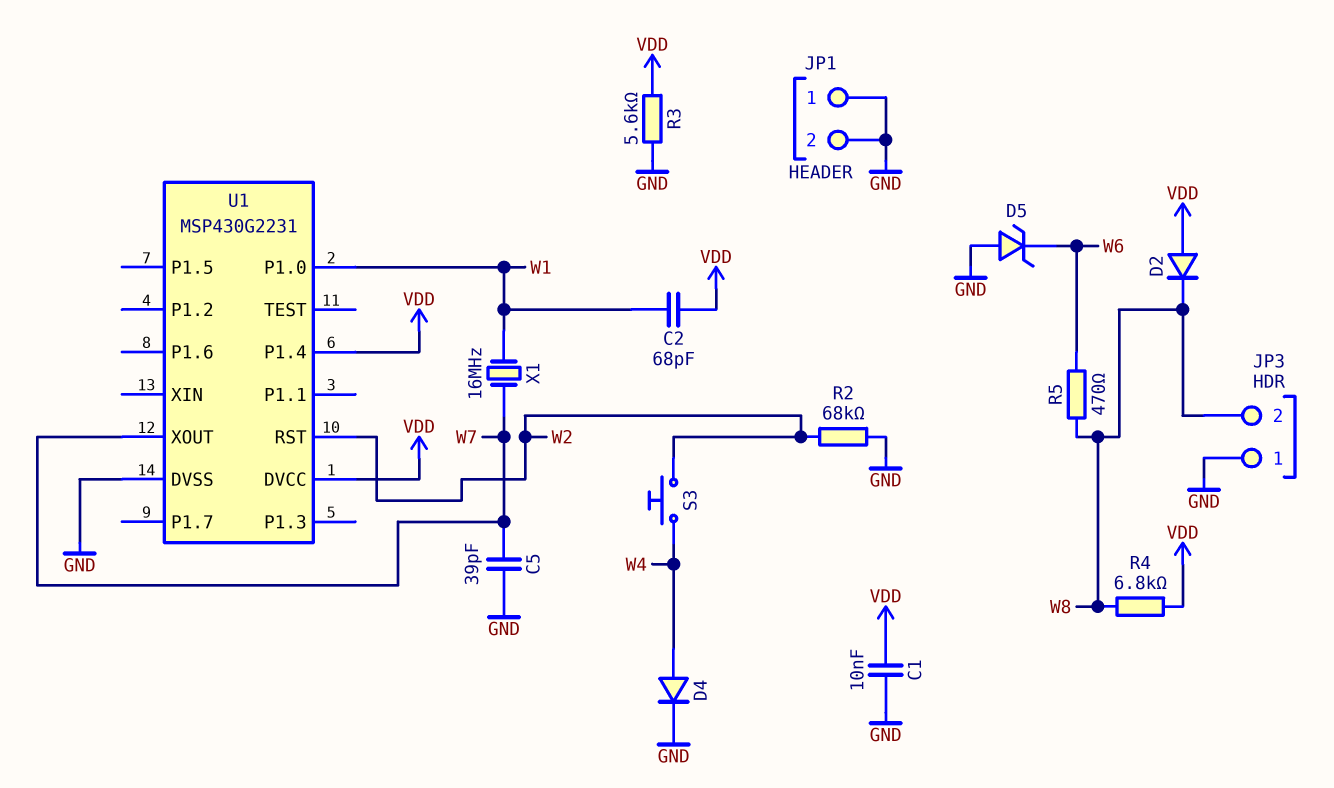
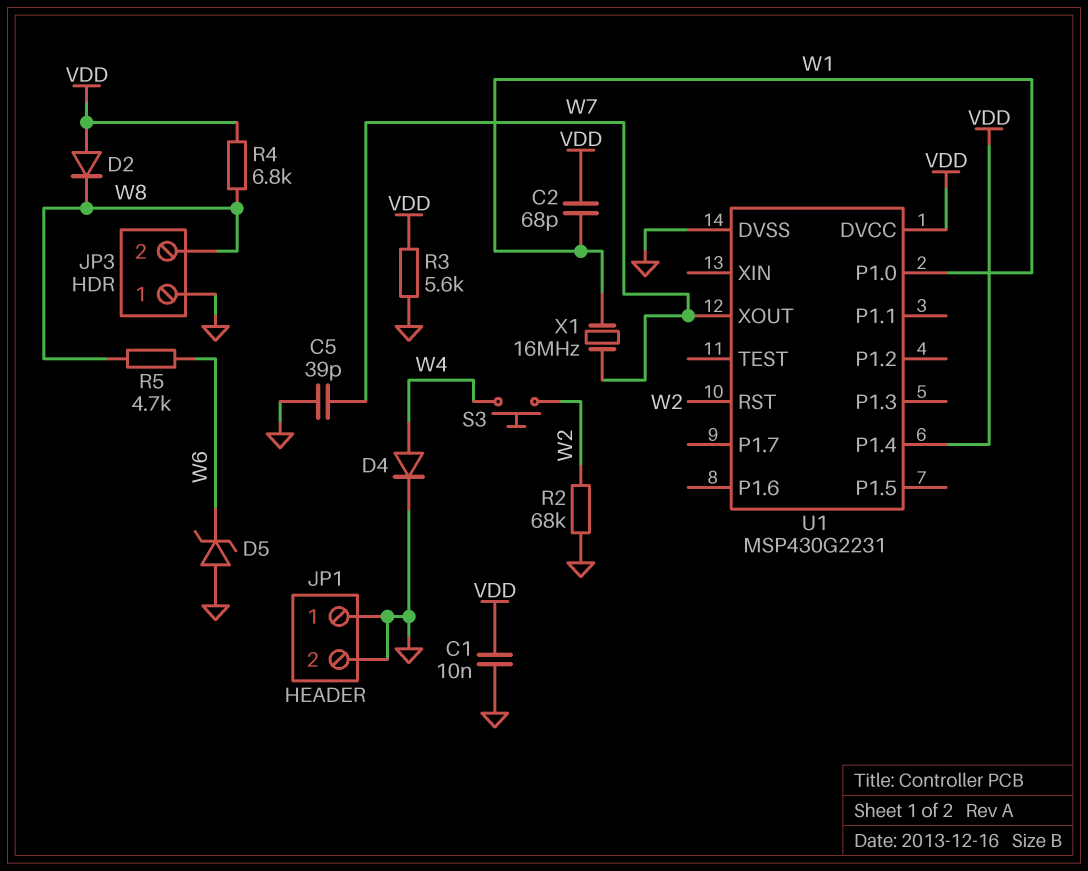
R5: 470 (W6, W8) -> 4.7k (W6, W8)

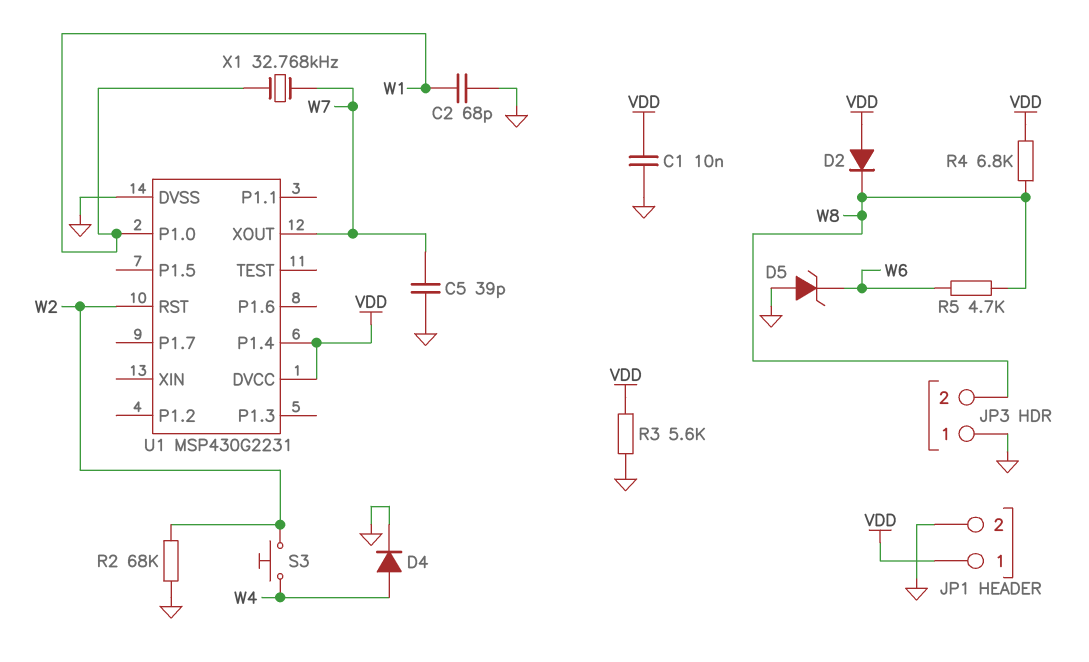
C2: 68pF (VDD, W1) -> 68pF (GND, W1)
JP1 pin 1: GND -> VDD
X1: 16MHz (W1, W7) -> 32.768kHz (W1, W7)

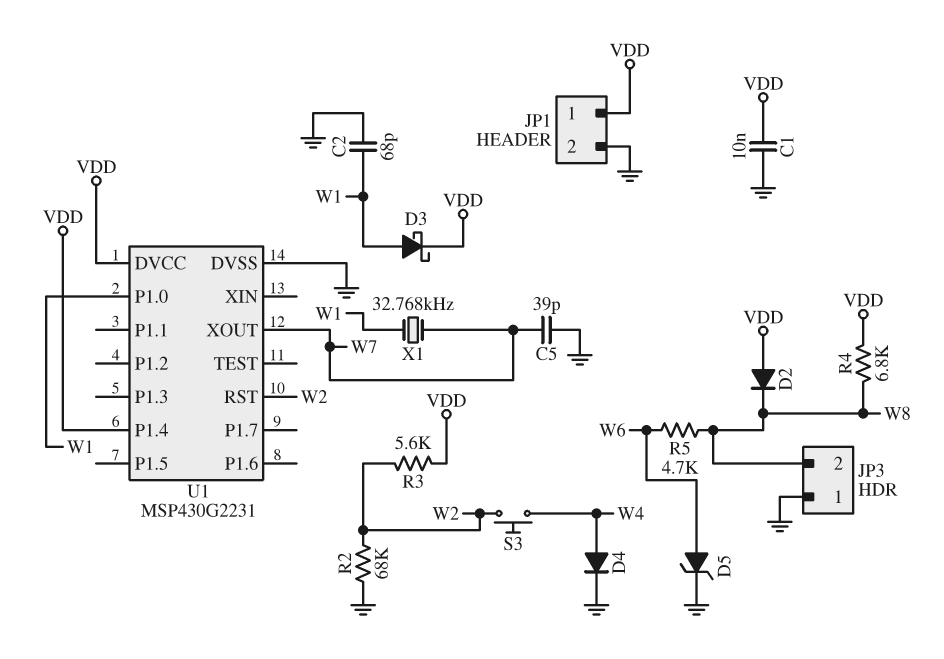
D3: none -> schottky (A W1, K VDD)
D5: zener (A GND, K W6) -> zener (A W6, K GND)
R3: 5.6k (GND, VDD) -> 5.6k (VDD, W2)

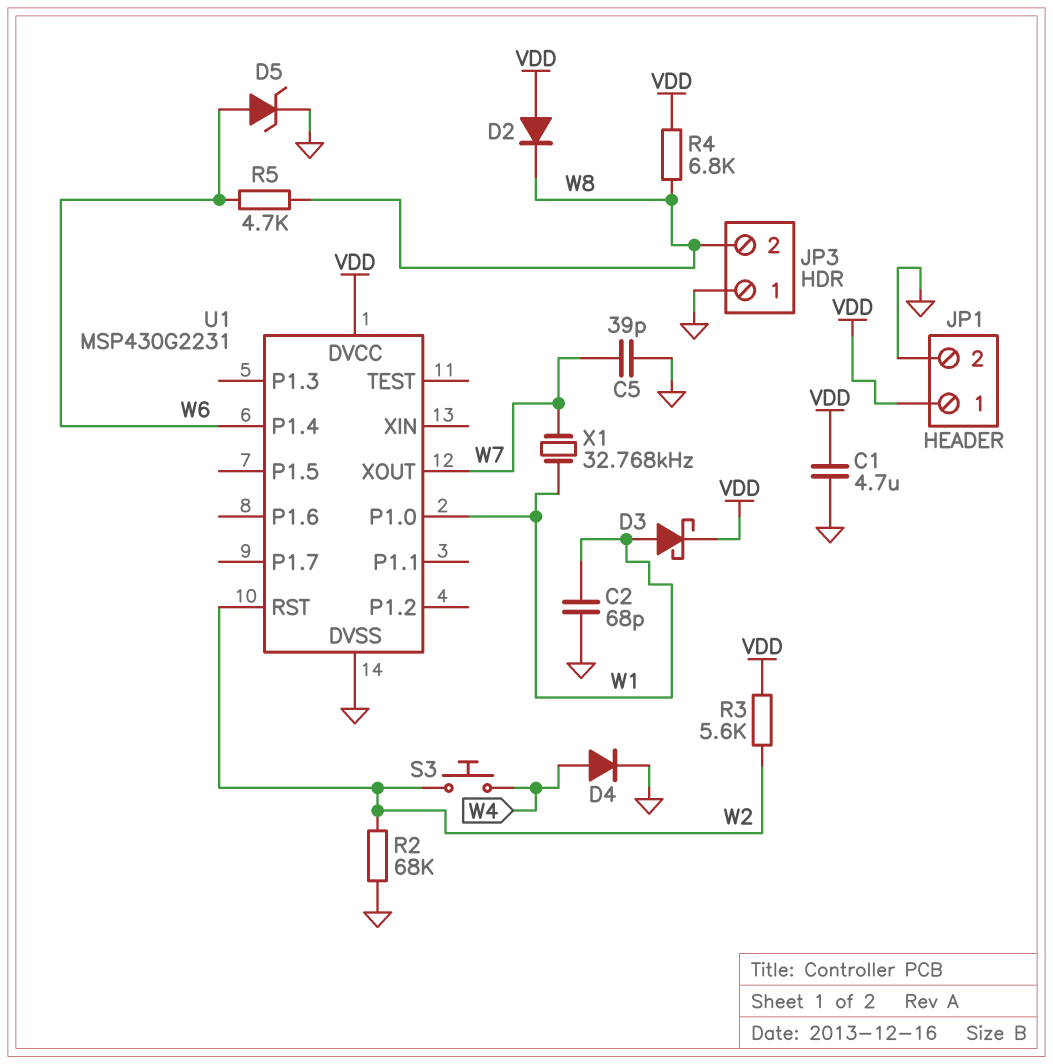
C1: 10nF (GND, VDD) -> 4.7uF (GND, VDD)
U1 pin P1.4: VDD -> W6

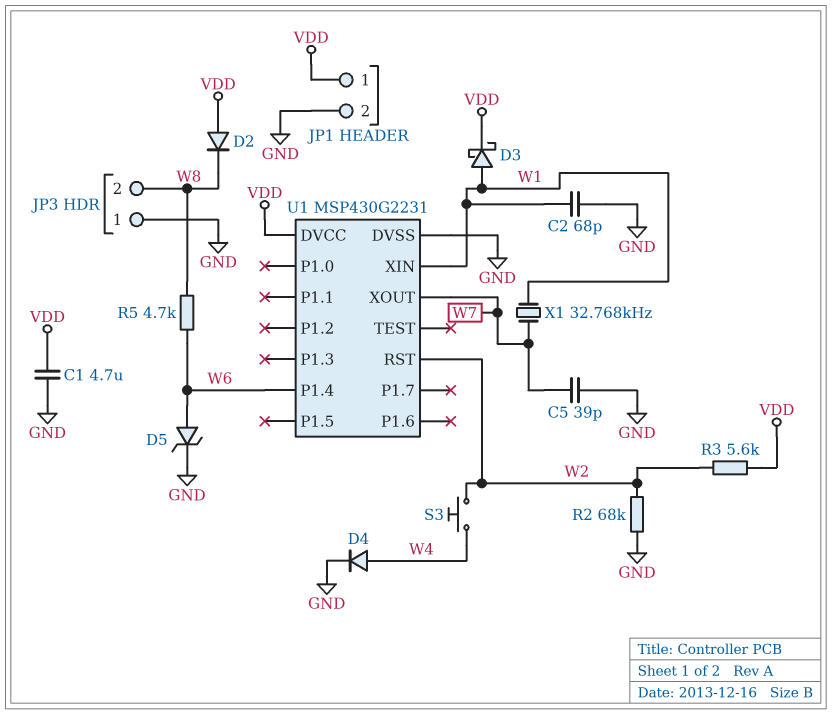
R4: 6.8k (VDD, W8) -> none
U1 pin P1.0: W1 -> none
U1 pin XIN: none -> W1

